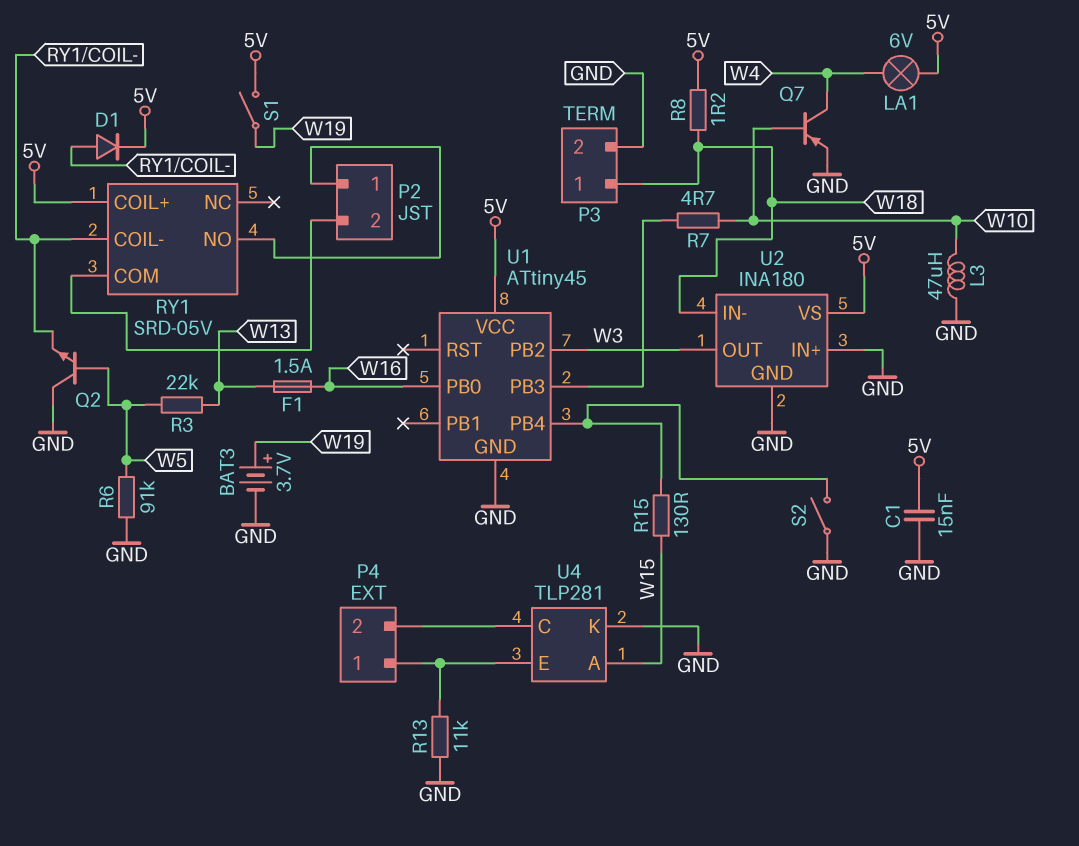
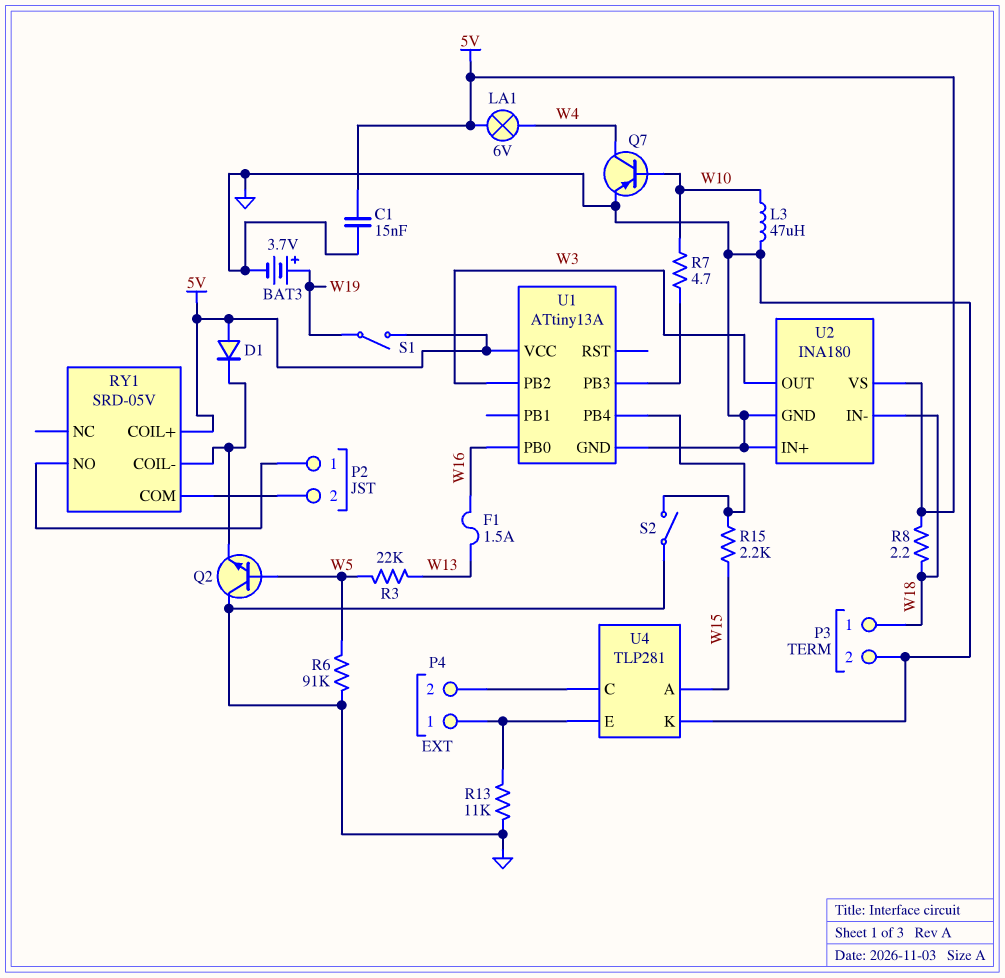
D1: diode (A RY1/COIL-, K 5V) -> diode (A 5V, K RY1/COIL-)
R8: 1.2 (5V, W18) -> 2.2 (5V, W18)
R15: 130 (U1/PB4, W15) -> 2.2k (U1/PB4, W15)
U1: ATtiny45 -> ATtiny13A

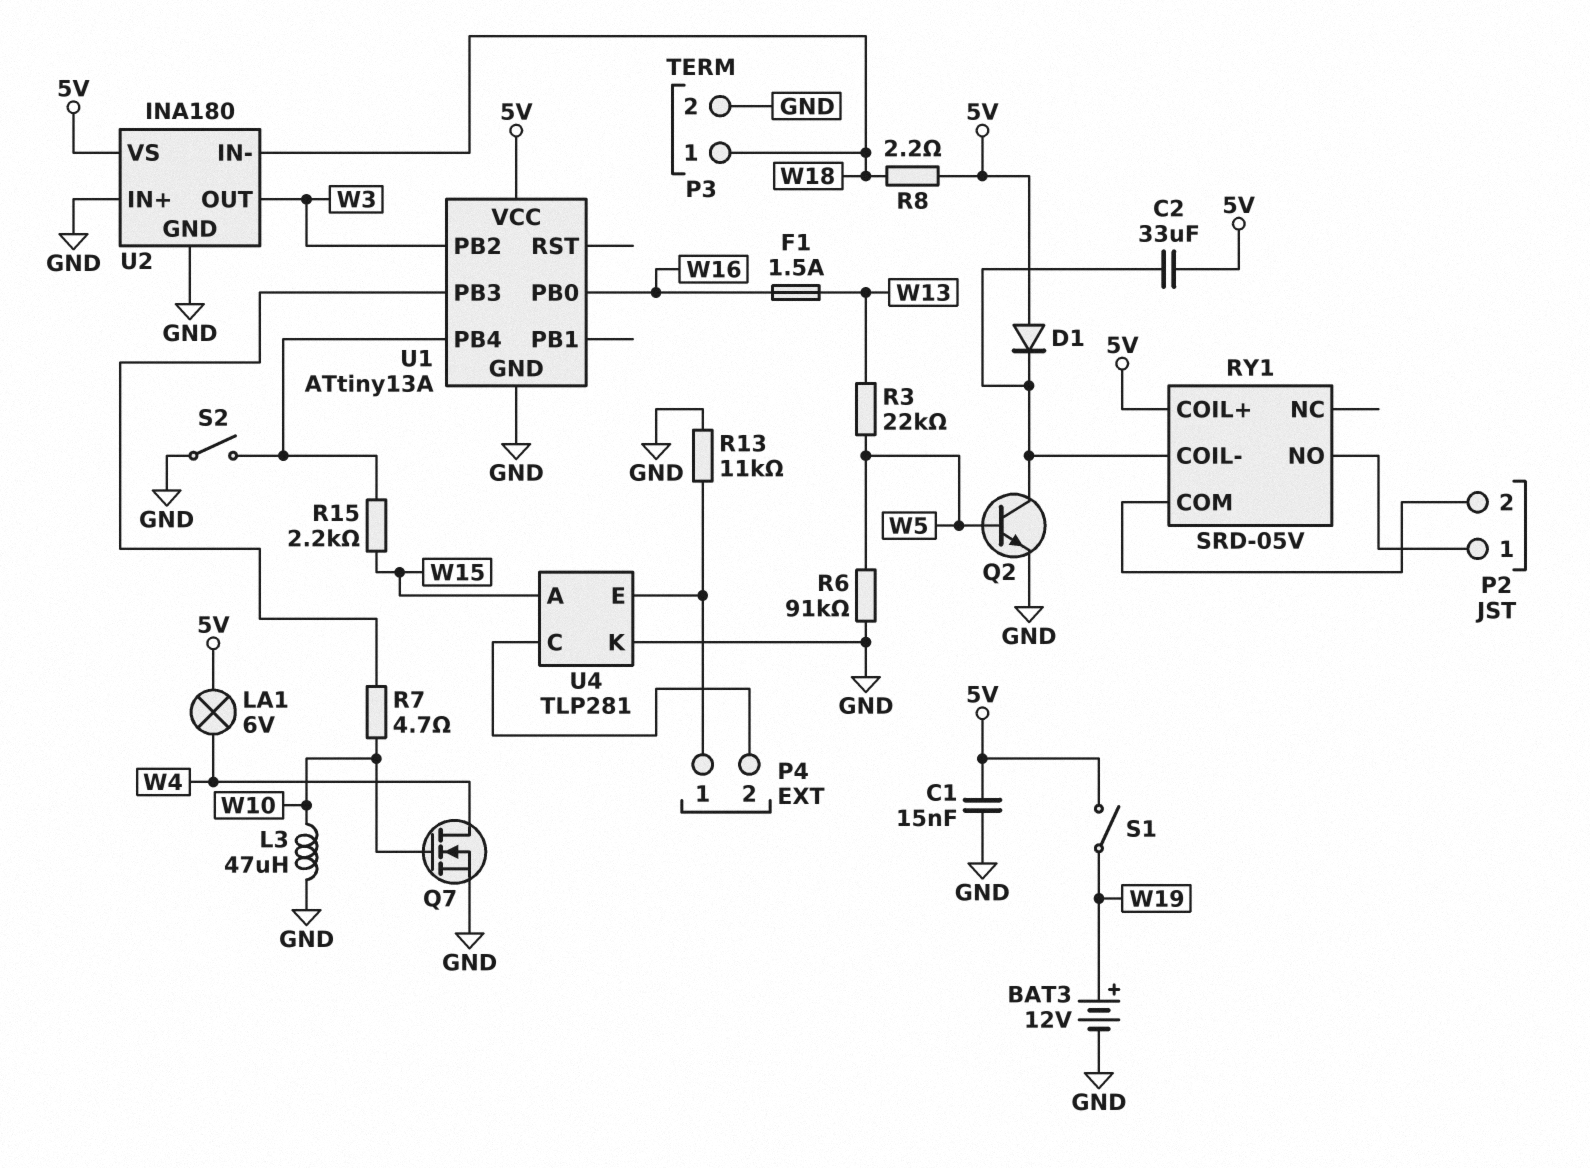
BAT3: 3.7V (plus W19, minus GND) -> 12V (plus W19, minus GND)
C2: none -> 33uF (5V, RY1/COIL-)
Q2: NPN (B W5, C GND, E RY1/COIL-) -> NPN (B W5, C RY1/COIL-, E GND)
Q7: PNP (B W10, C W4, E GND) -> NMOS (G W10, D W4, S GND)

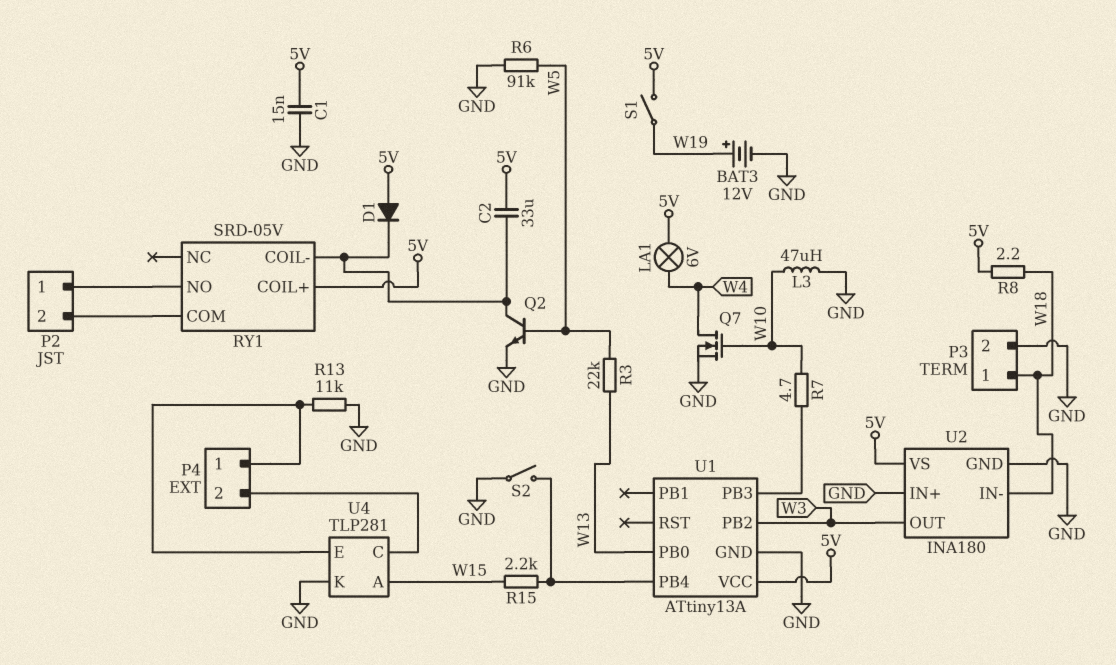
F1: 1.5A (W13, W16) -> none
U1 pin PB0: W16 -> W13

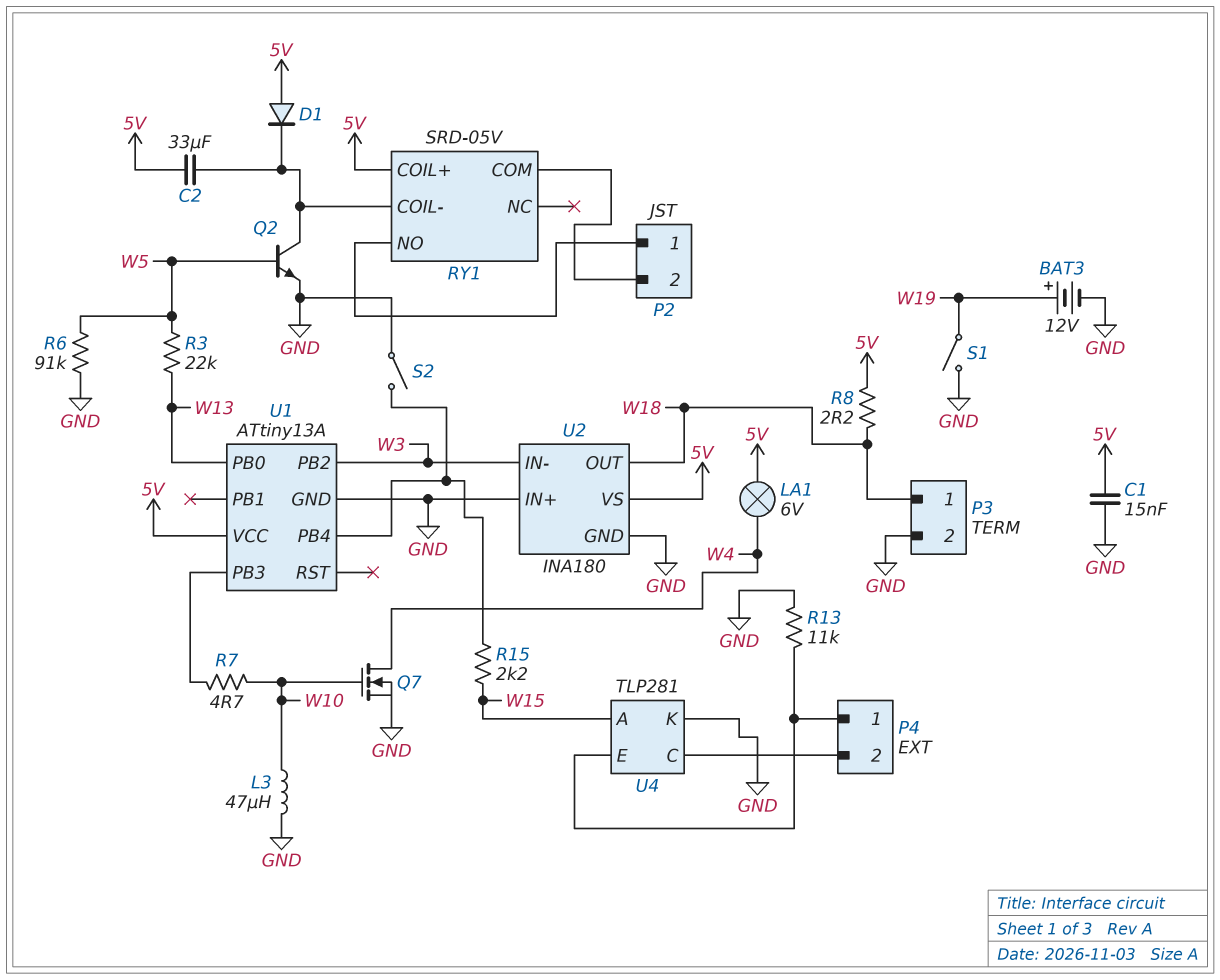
S1: switch (5V, W19) -> switch (GND, W19)
U2 pin IN-: W18 -> W3
U2 pin OUT: W3 -> W18

